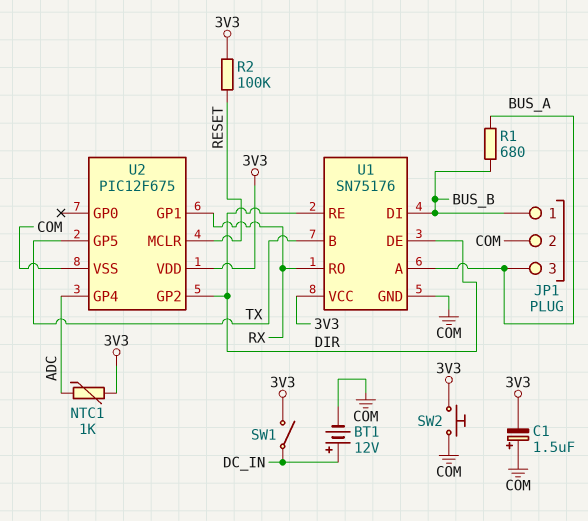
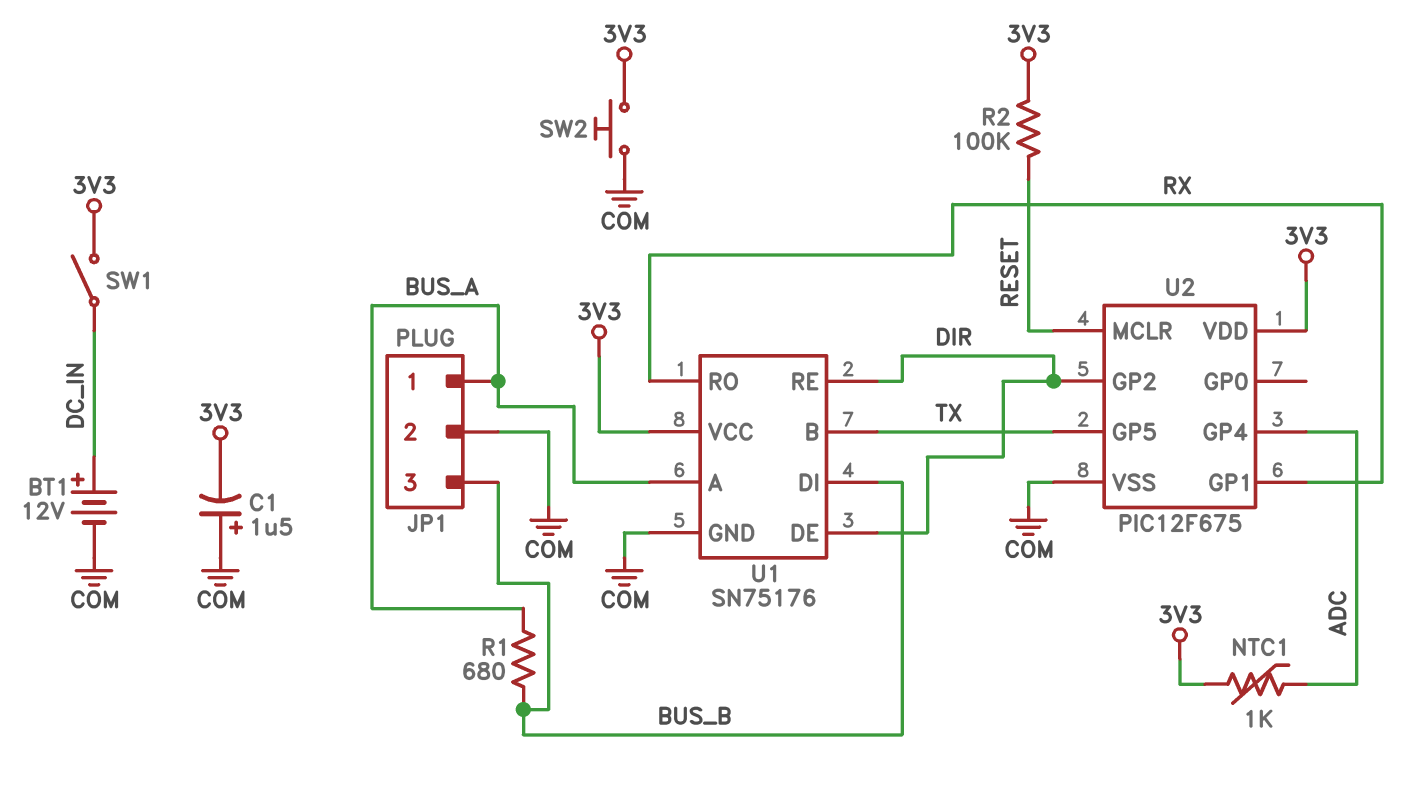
JP1 pin 1: BUS_B -> BUS_A
JP1 pin 3: BUS_A -> BUS_B

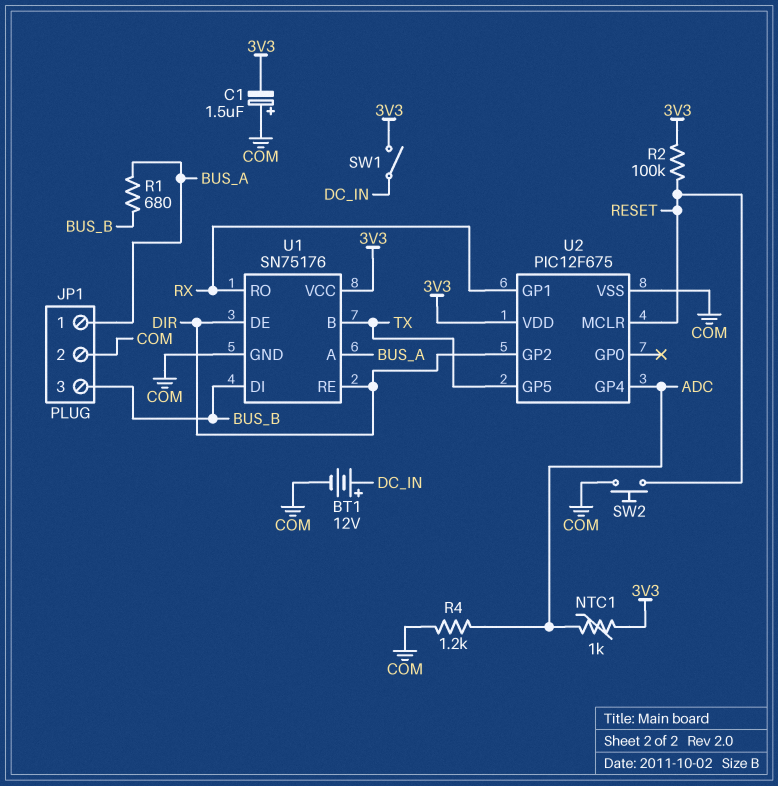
R4: none -> 1.2k (ADC, COM)
SW2: button (3V3, COM) -> button (COM, RESET)

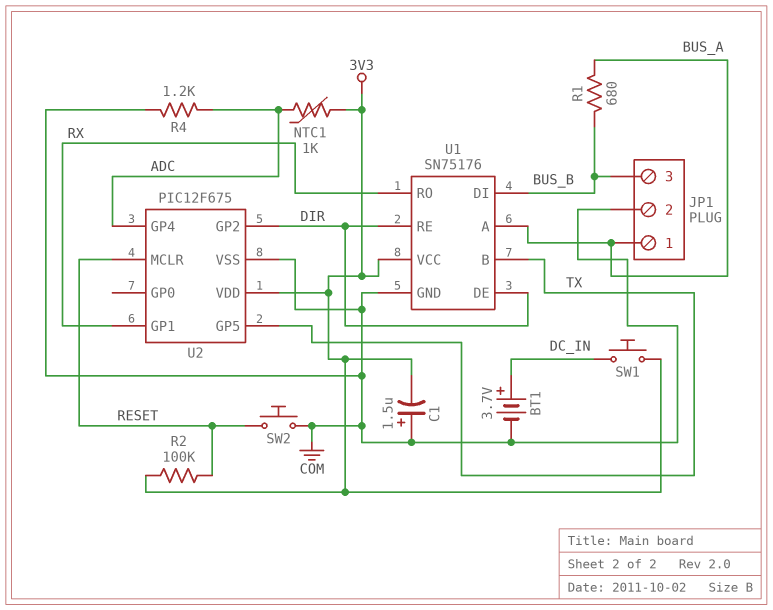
BT1: 12V (plus DC_IN, minus COM) -> 3.7V (plus DC_IN, minus COM)
SW1: switch (3V3, DC_IN) -> button (3V3, DC_IN)

